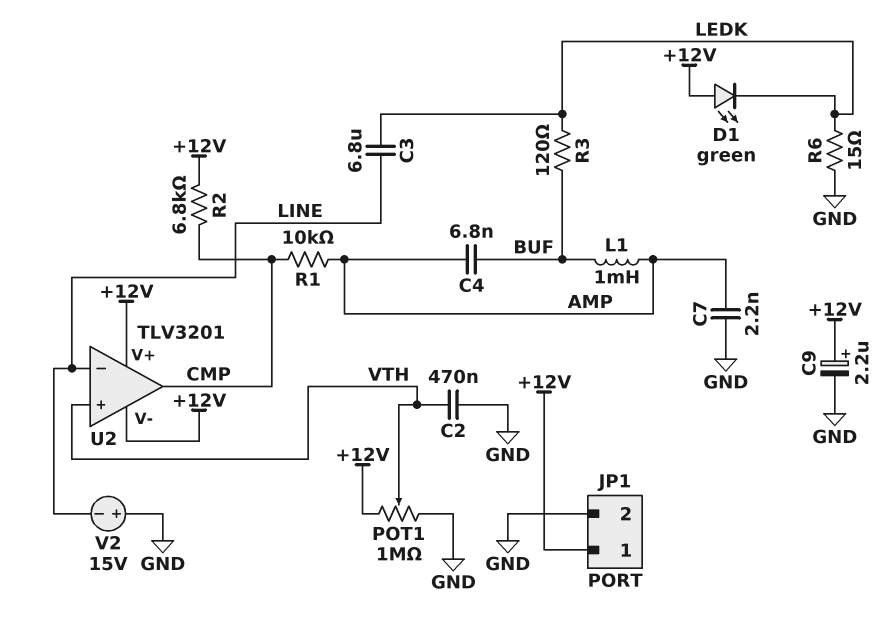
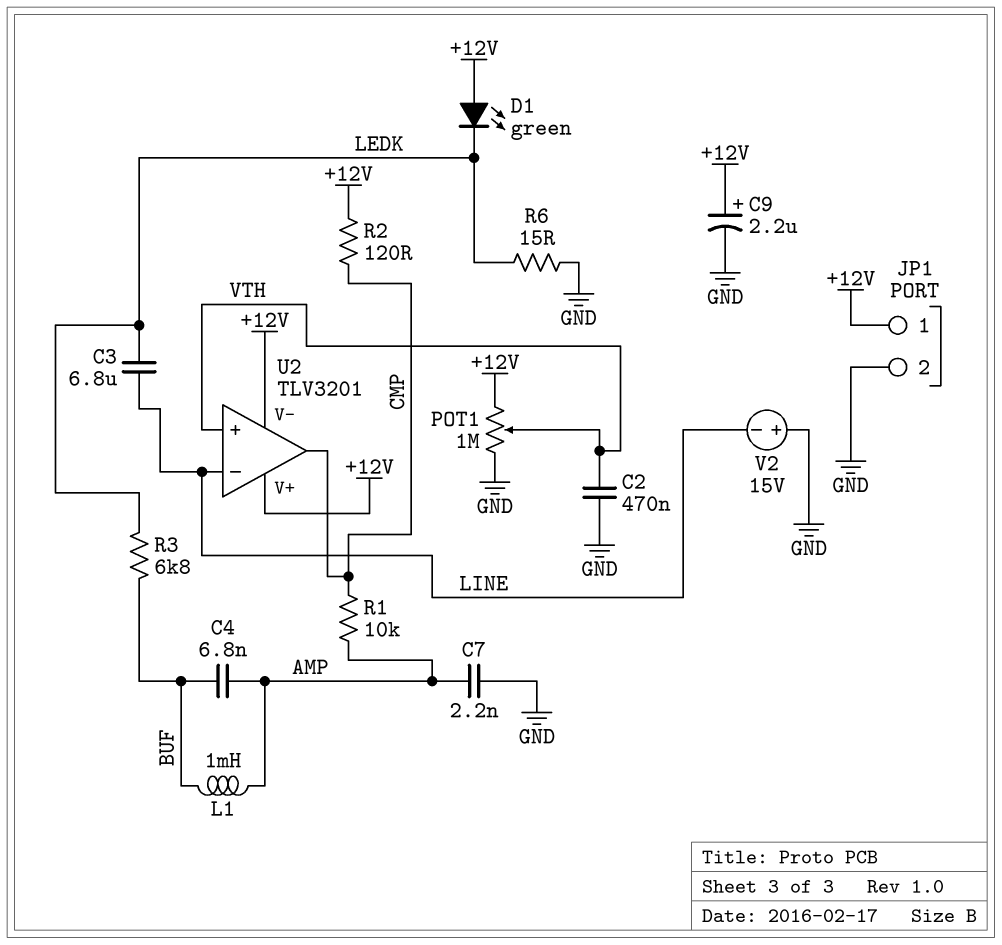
R2: 6.8k (+12V, CMP) -> 120 (+12V, CMP)
R3: 120 (BUF, LEDK) -> 6.8k (BUF, LEDK)

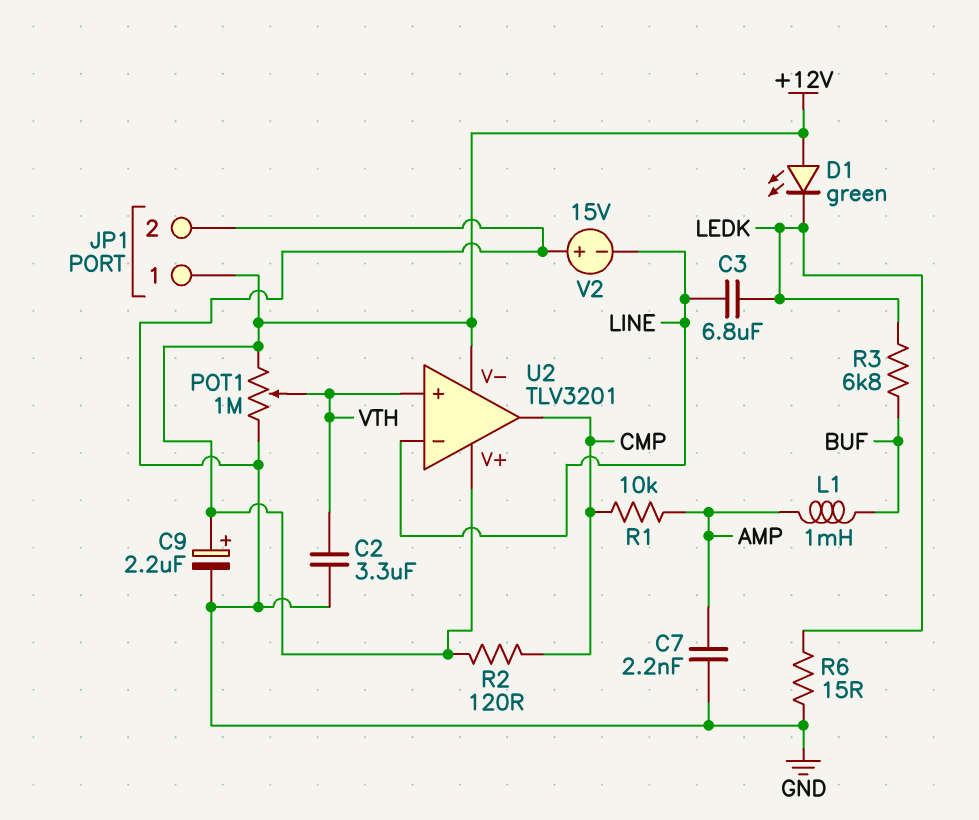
C2: 470nF (GND, VTH) -> 3.3uF (GND, VTH)
C4: 6.8nF (AMP, BUF) -> none

